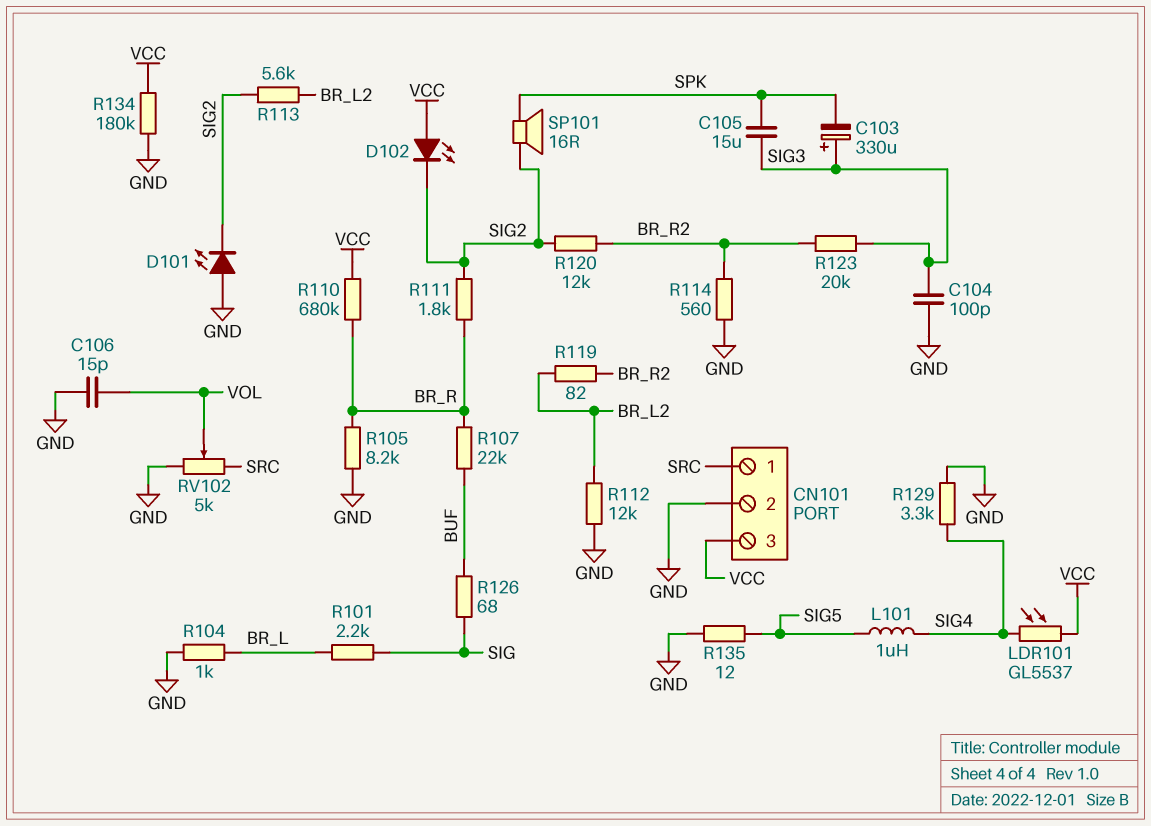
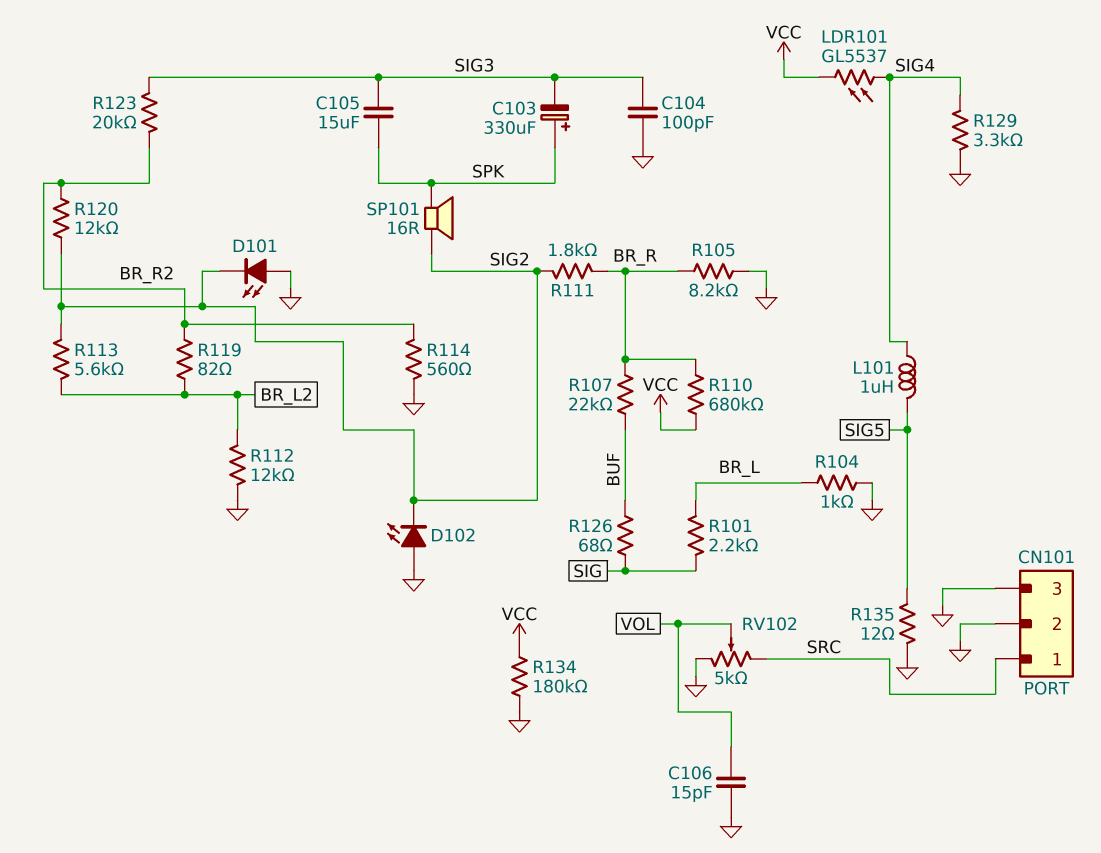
C103: 330uF (plus SIG3, minus SPK) -> 330uF (plus SPK, minus SIG3)
CN101 pin 3: VCC -> GND
D102: LED (A VCC, K SIG2) -> LED (A GND, K SIG2)

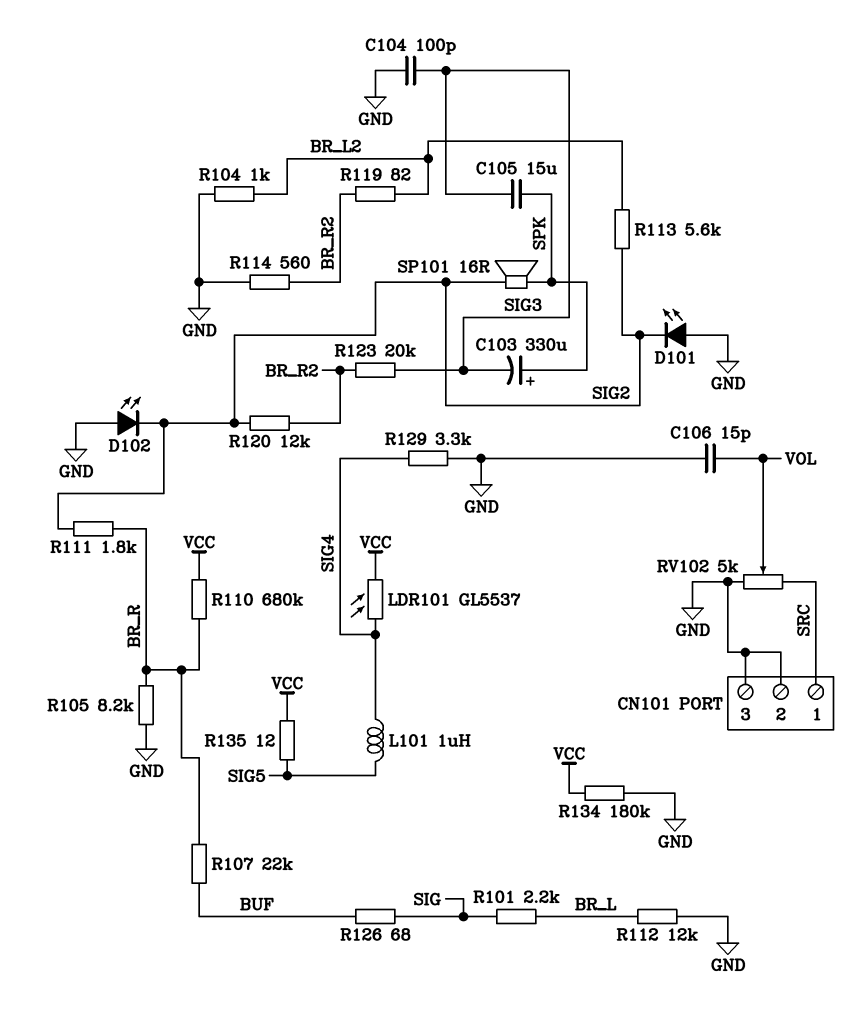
R104: 1k (BR_L, GND) -> 1k (BR_L2, GND)
R112: 12k (BR_L2, GND) -> 12k (BR_L, GND)
R135: 12 (GND, SIG5) -> 12 (SIG5, VCC)

